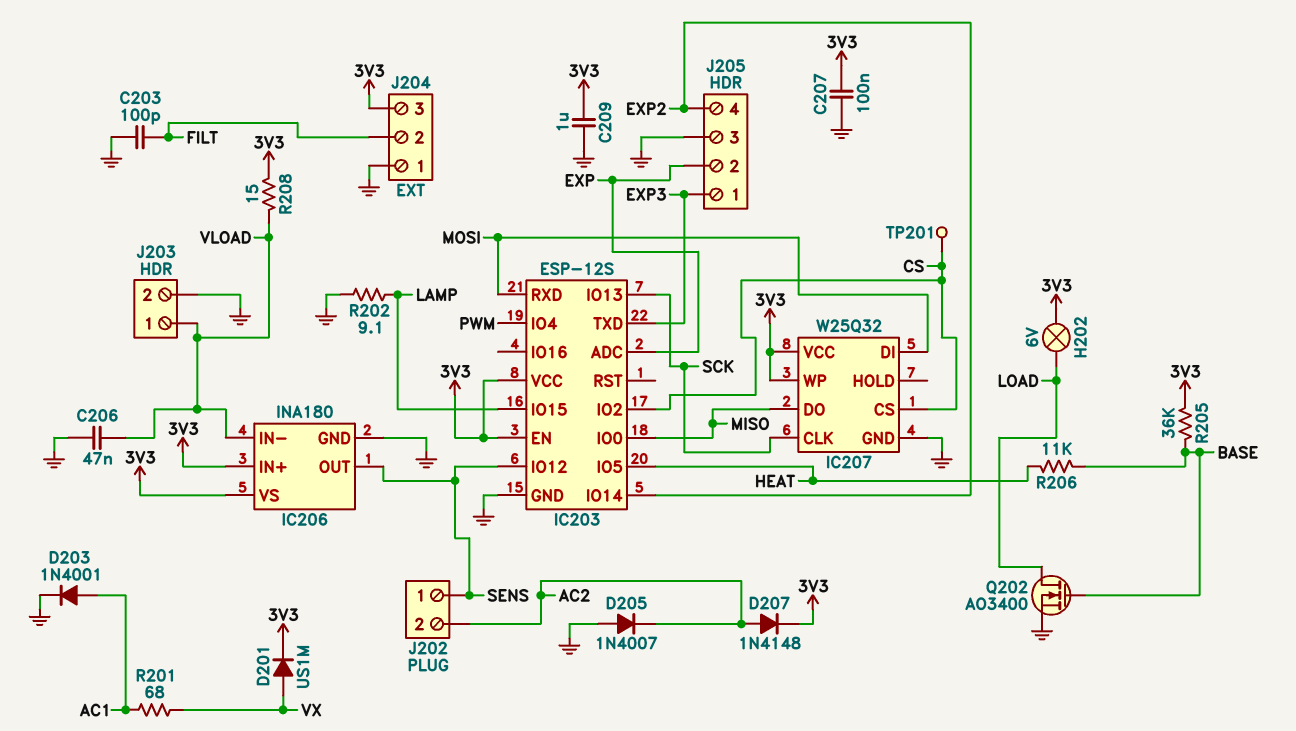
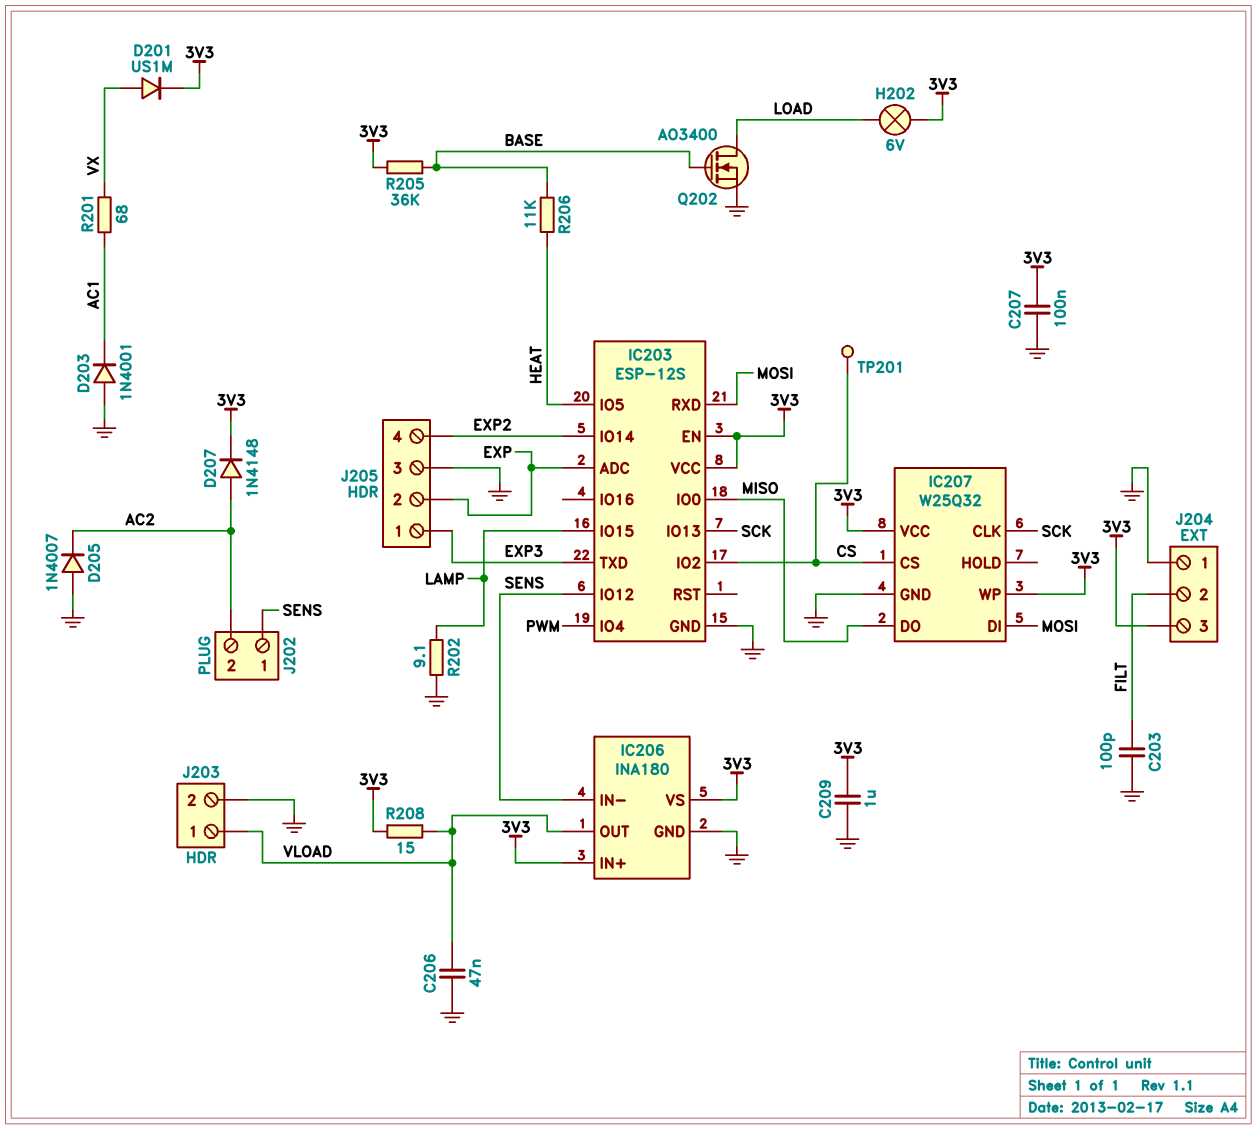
D203: diode 1N4001 (A AC1, K GND) -> diode 1N4001 (A GND, K AC1)
IC206 pin IN-: VLOAD -> SENS
IC206 pin OUT: SENS -> VLOAD

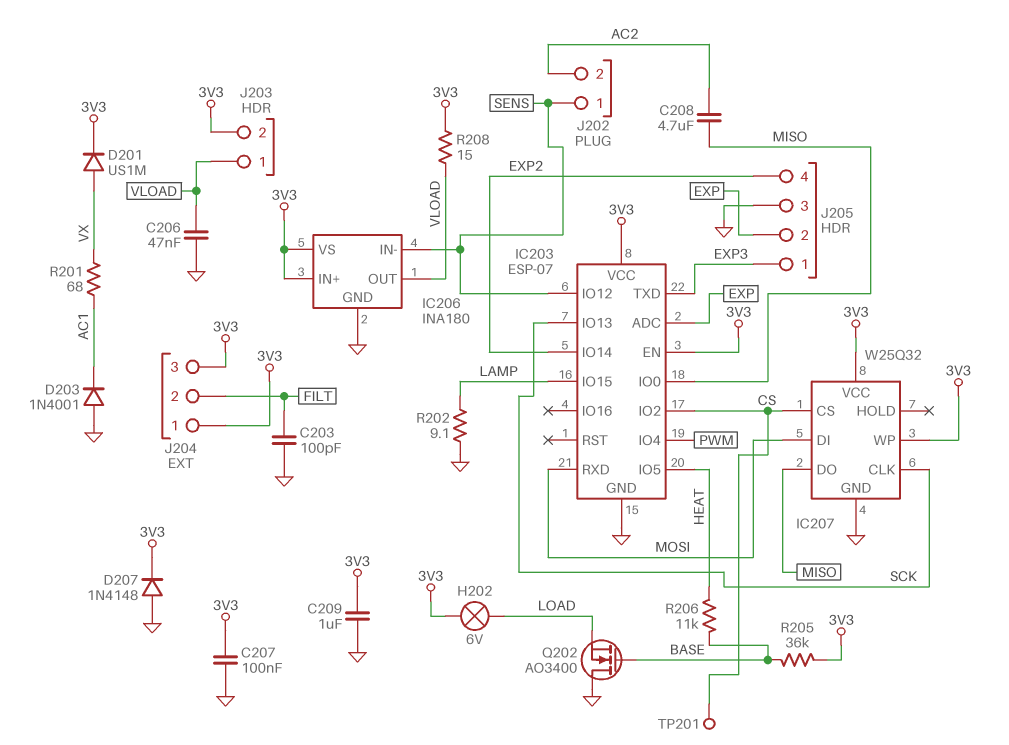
C208: none -> 4.7uF (AC2, MISO)
D205: diode 1N4007 (A GND, K AC2) -> none
D207: diode 1N4148 (A AC2, K 3V3) -> diode 1N4148 (A GND, K 3V3)
IC203: ESP-12S -> ESP-07
J203 pin 2: GND -> 3V3
J204 pin 1: GND -> 3V3
Q202: NMOS AO3400 (G BASE, D LOAD, S GND) -> NMOS AO3400 (G BASE, D GND, S LOAD)

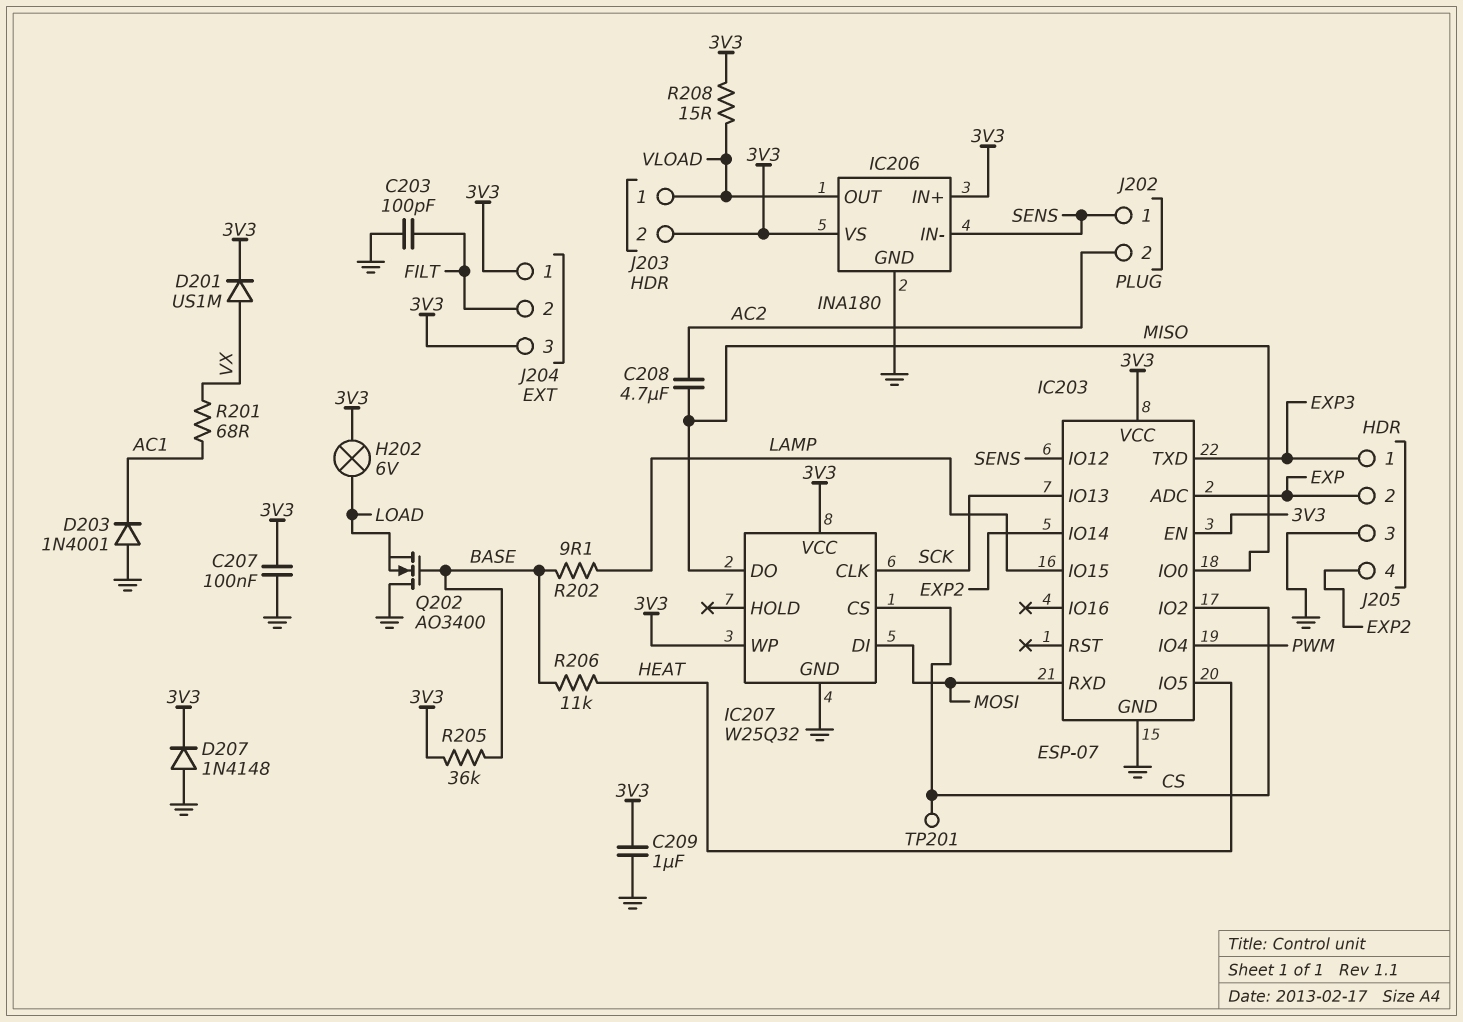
C206: 47nF (GND, VLOAD) -> none
R202: 9.1 (GND, LAMP) -> 9.1 (BASE, LAMP)

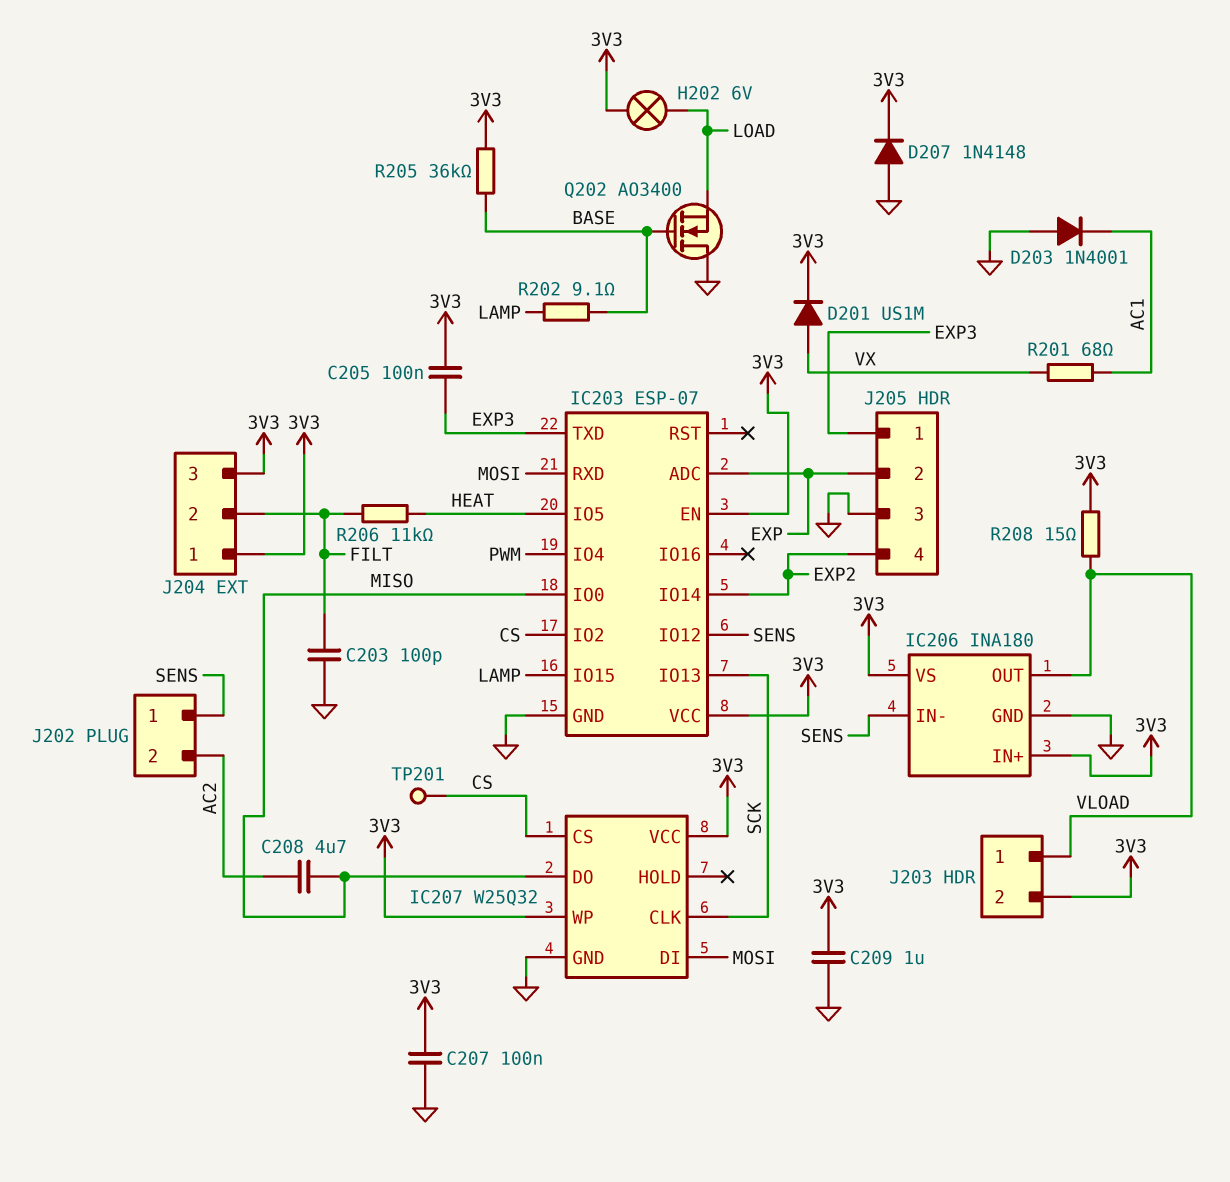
C205: none -> 100nF (3V3, EXP3)
R206: 11k (BASE, HEAT) -> 11k (FILT, HEAT)

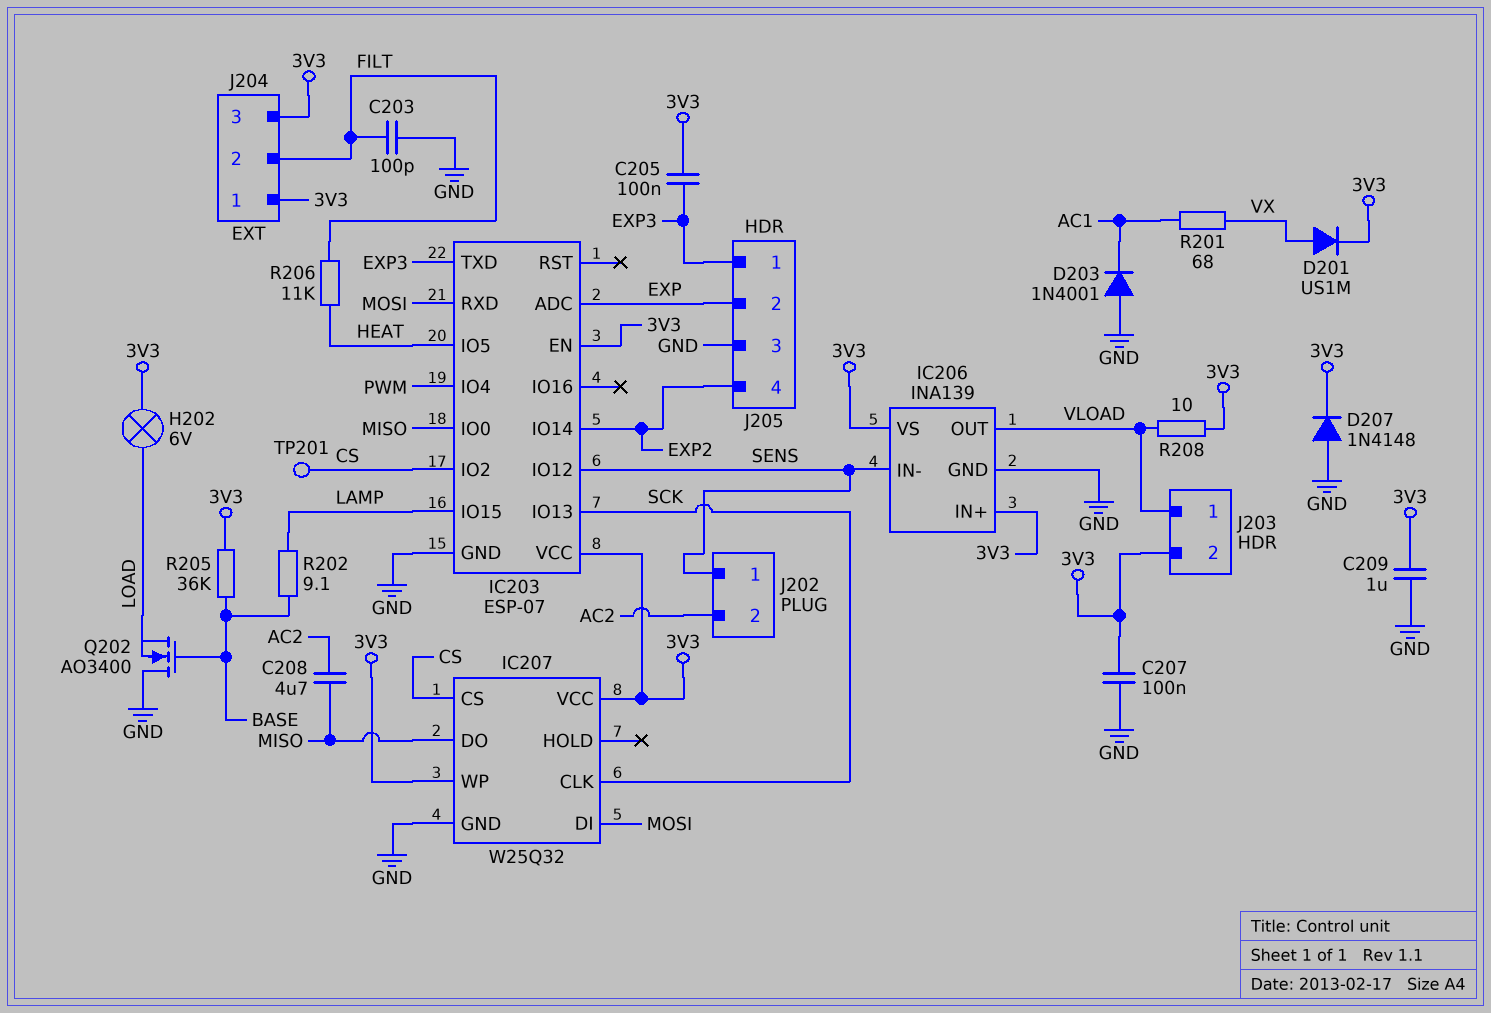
IC206: INA180 -> INA139
R208: 15 (3V3, VLOAD) -> 10 (3V3, VLOAD)

